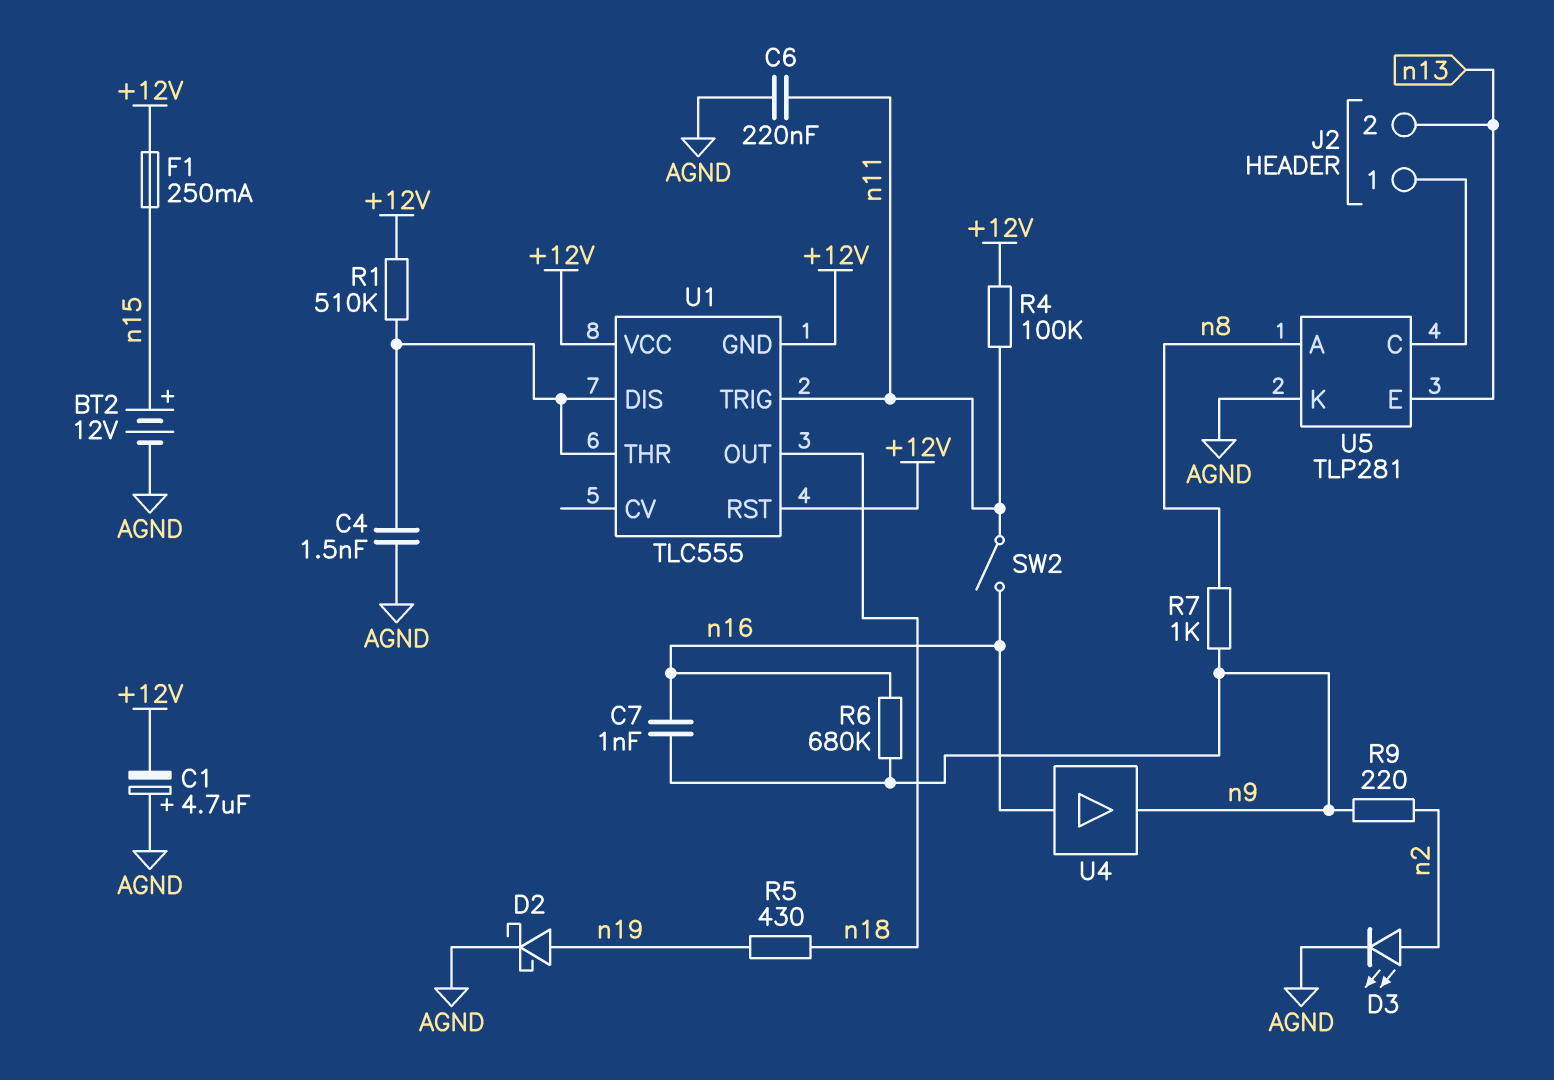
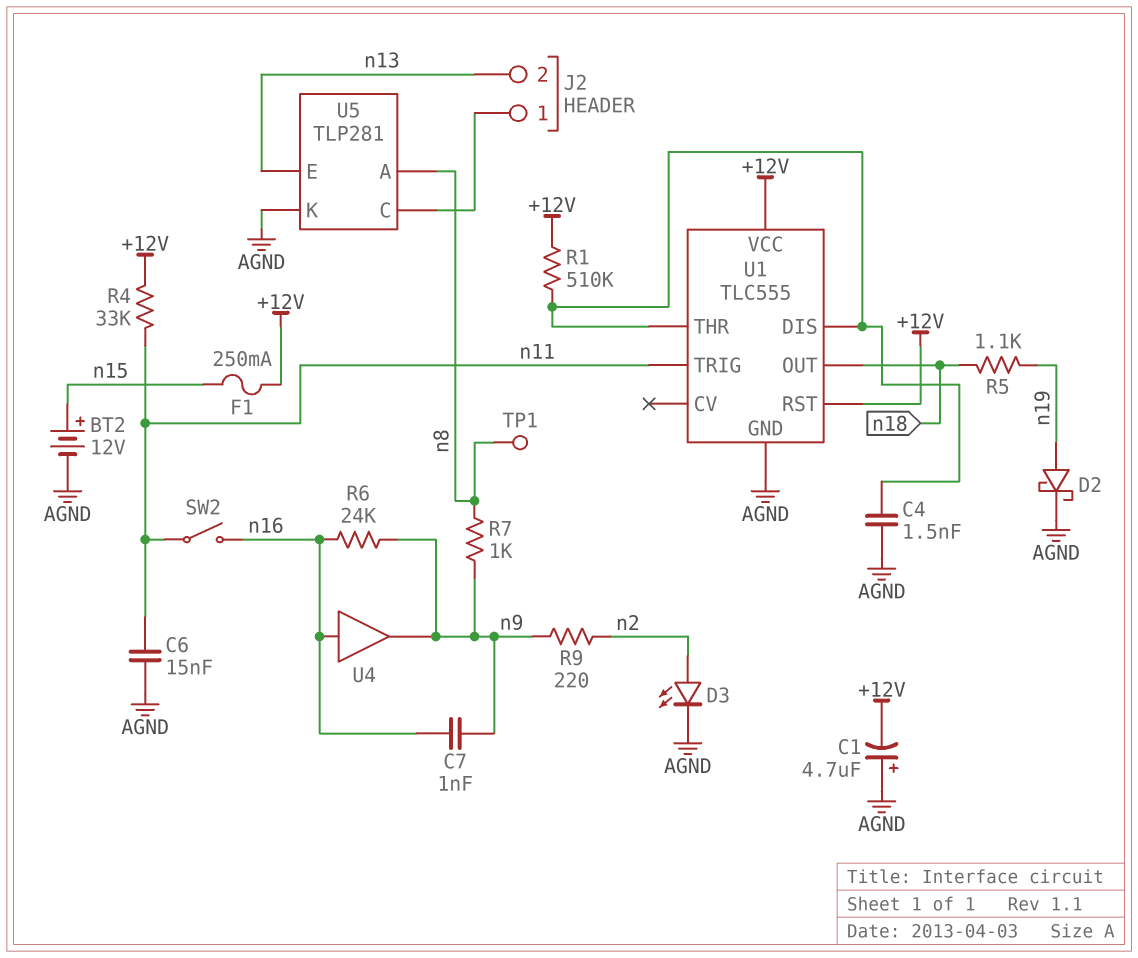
C6: 220nF (AGND, n11) -> 15nF (AGND, n11)
R4: 100k (+12V, n11) -> 33k (+12V, n11)
R5: 430 (n18, n19) -> 1.1k (n18, n19)
R6: 680k (n9, n16) -> 24k (n9, n16)
TP1: none -> test point (n8)
U1 pin GND: +12V -> AGND

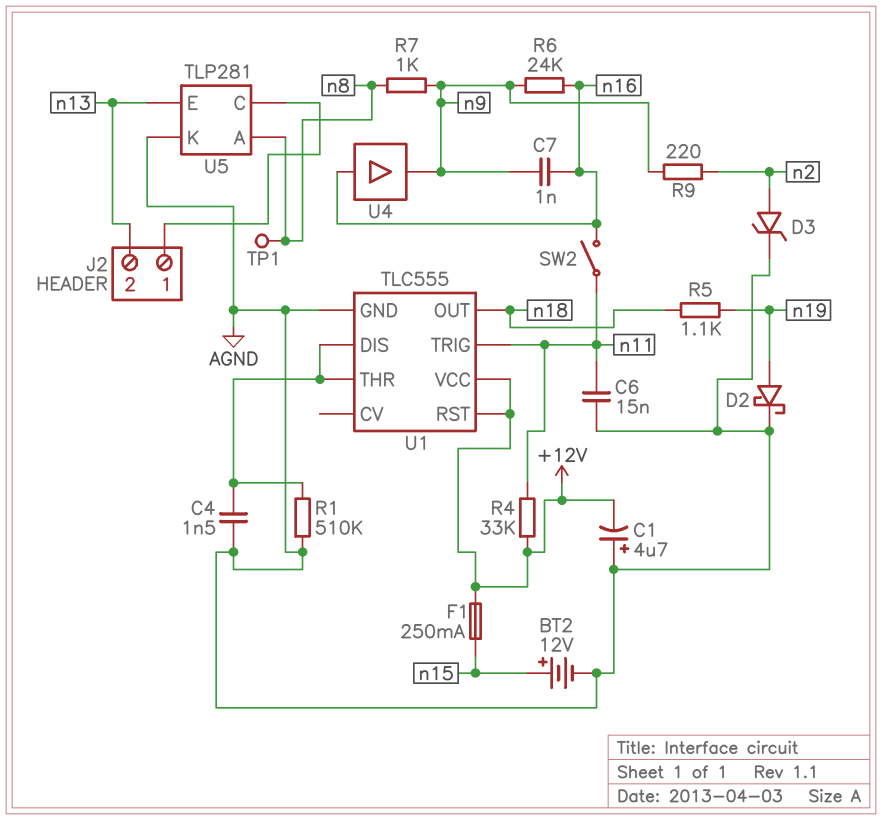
D3: LED (A n2, K AGND) -> zener (A n2, K AGND)
R1: 510k (+12V, U1/DIS) -> 510k (AGND, U1/DIS)

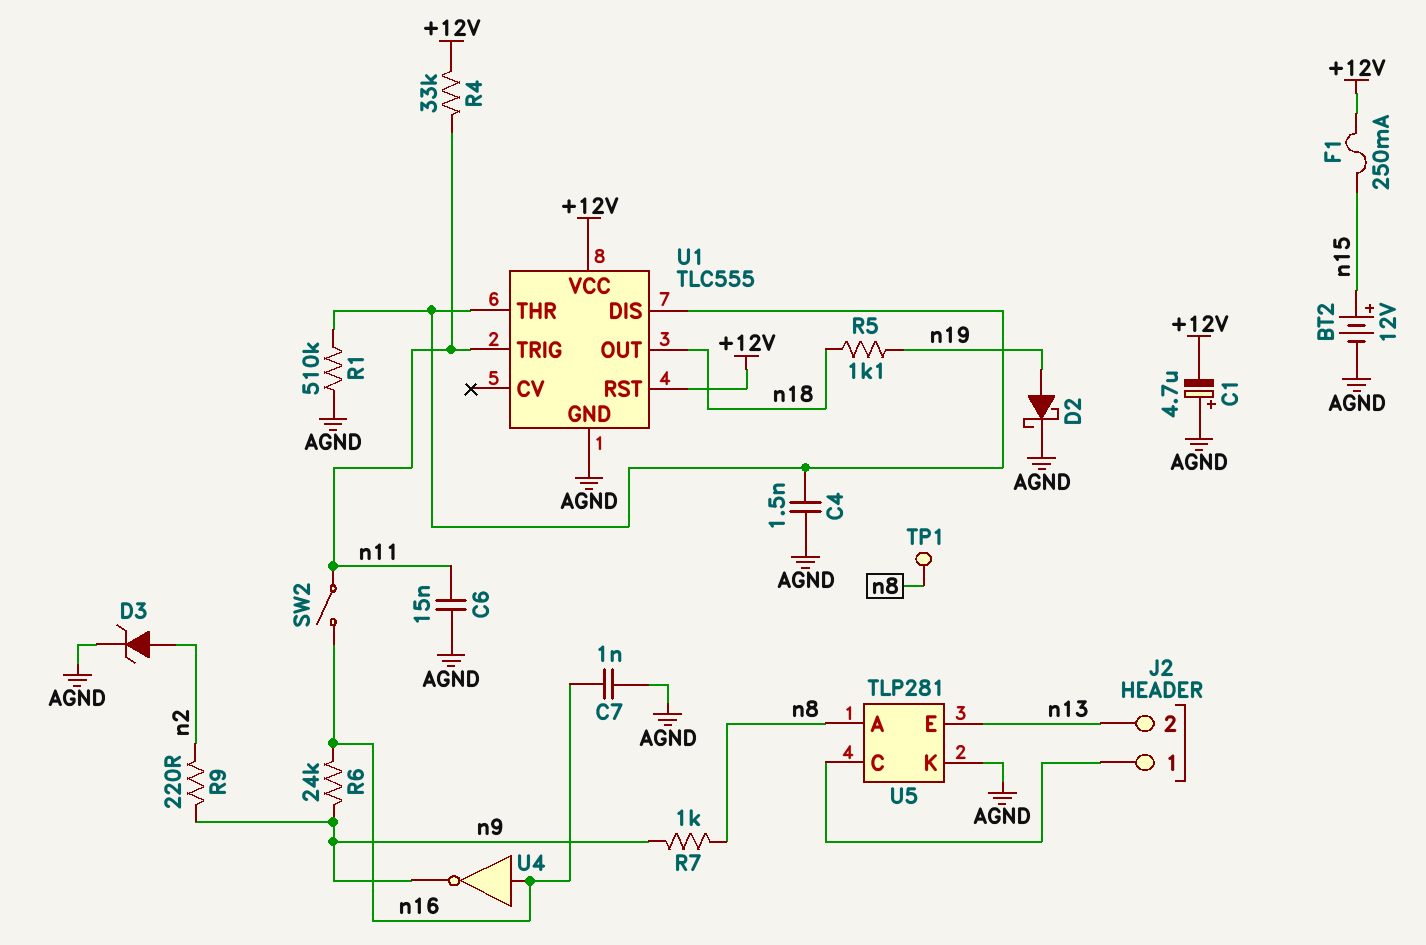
C7: 1nF (n9, n16) -> 1nF (AGND, n16)
U4: buffer (in n16, out n9) -> NOT (in n16, out n9)

